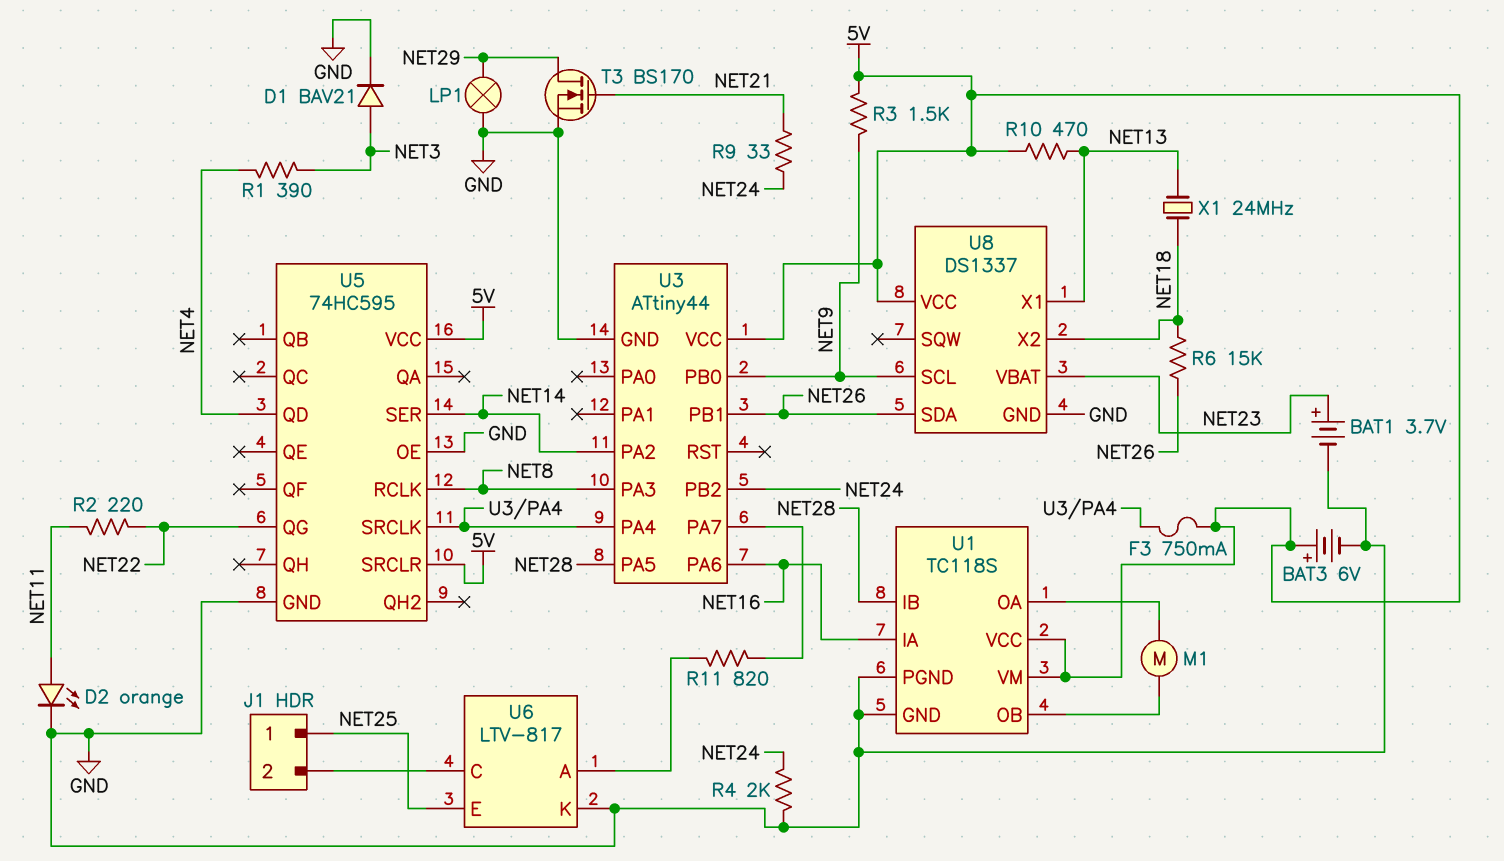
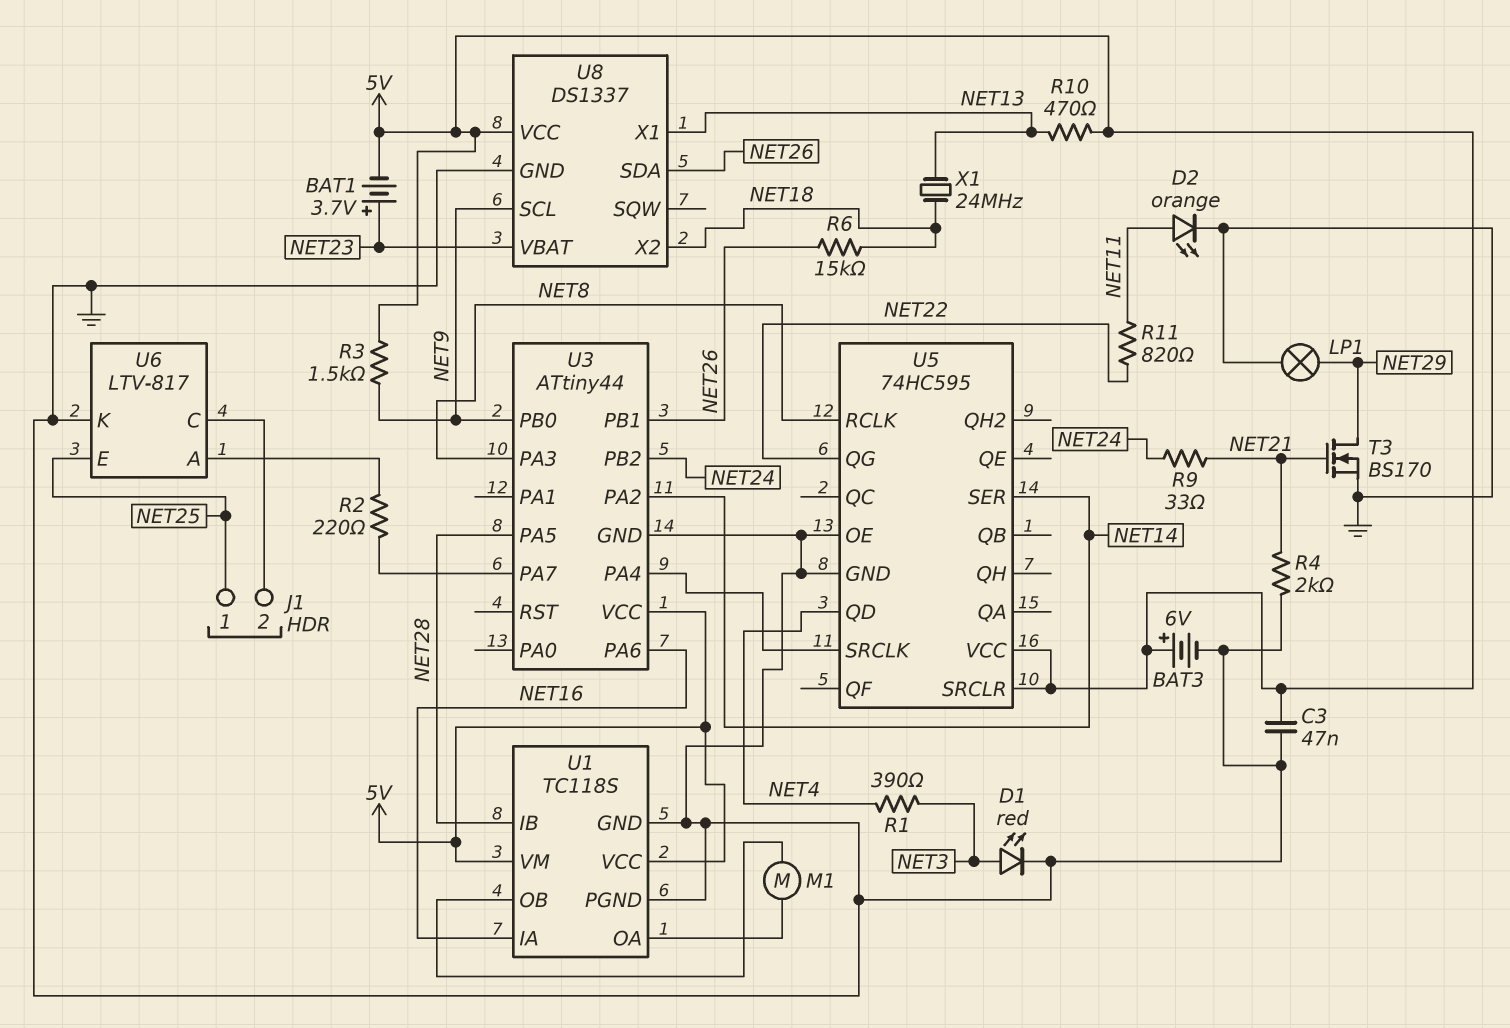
BAT1: 3.7V (plus NET23, minus GND) -> 3.7V (plus NET23, minus 5V)
C3: none -> 47nF (5V, GND)
D1: diode BAV21 (A NET3, K GND) -> LED red (A NET3, K GND)
F3: 750mA (5V, U3/PA4) -> none
R2: 220 (NET11, NET22) -> 220 (U3/PA7, U6/A)
R4: 2k (GND, NET24) -> 2k (GND, NET21)
R11: 820 (U3/PA7, U6/A) -> 820 (NET11, NET22)

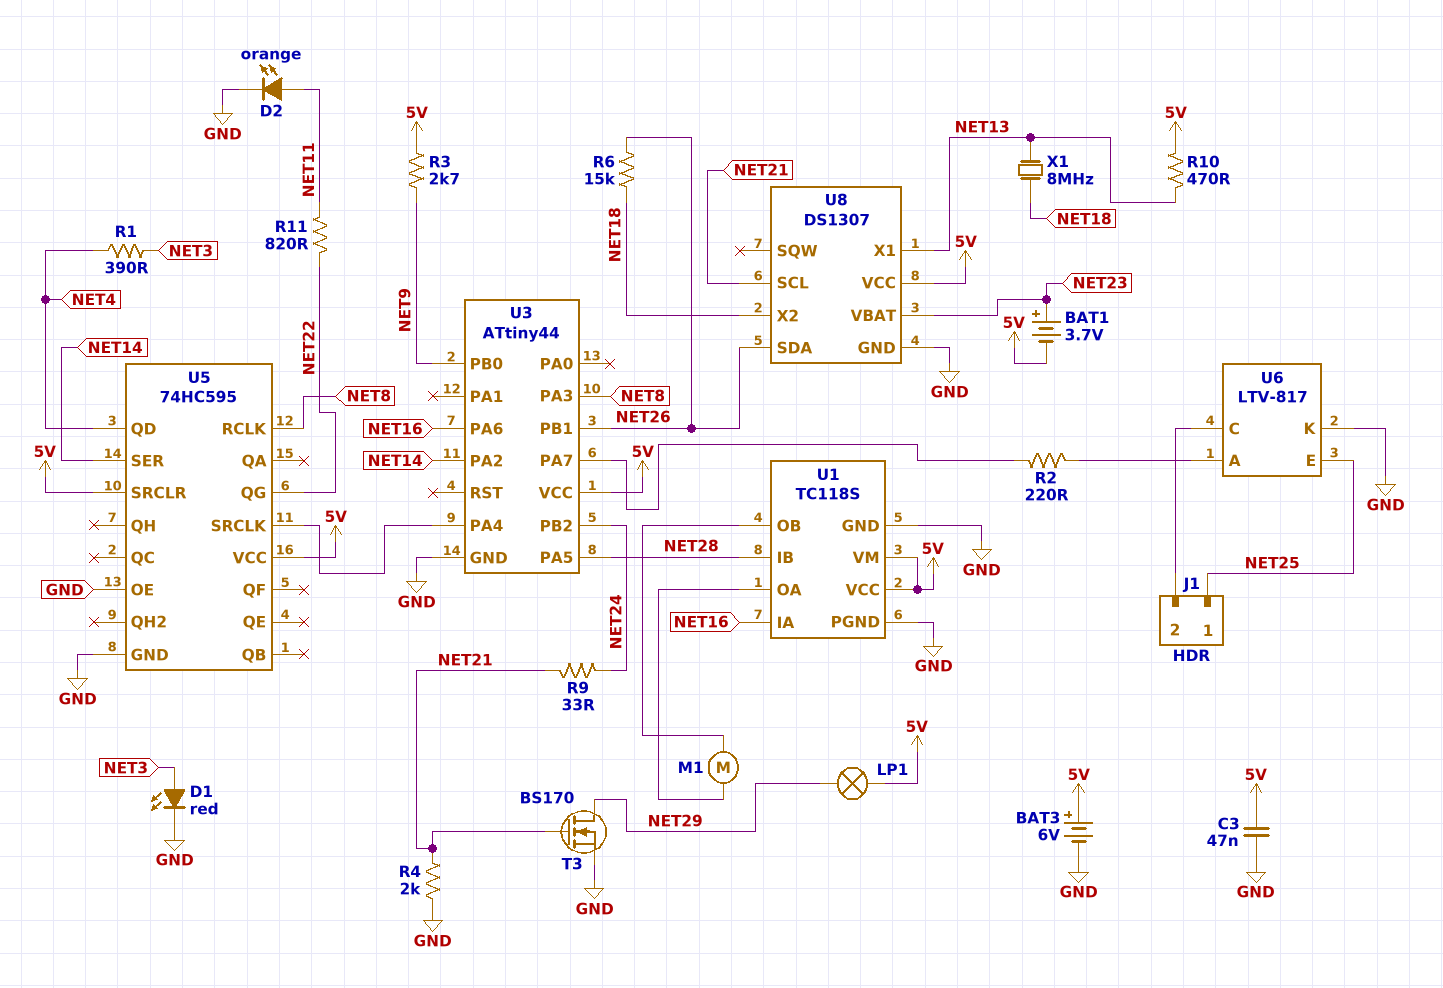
LP1: lamp (GND, NET29) -> lamp (5V, NET29)
R3: 1.5k (5V, NET9) -> 2.7k (5V, NET9)
U8: DS1337 -> DS1307
U8 pin SCL: NET9 -> NET21
X1: 24MHz (NET13, NET18) -> 8MHz (NET13, NET18)

